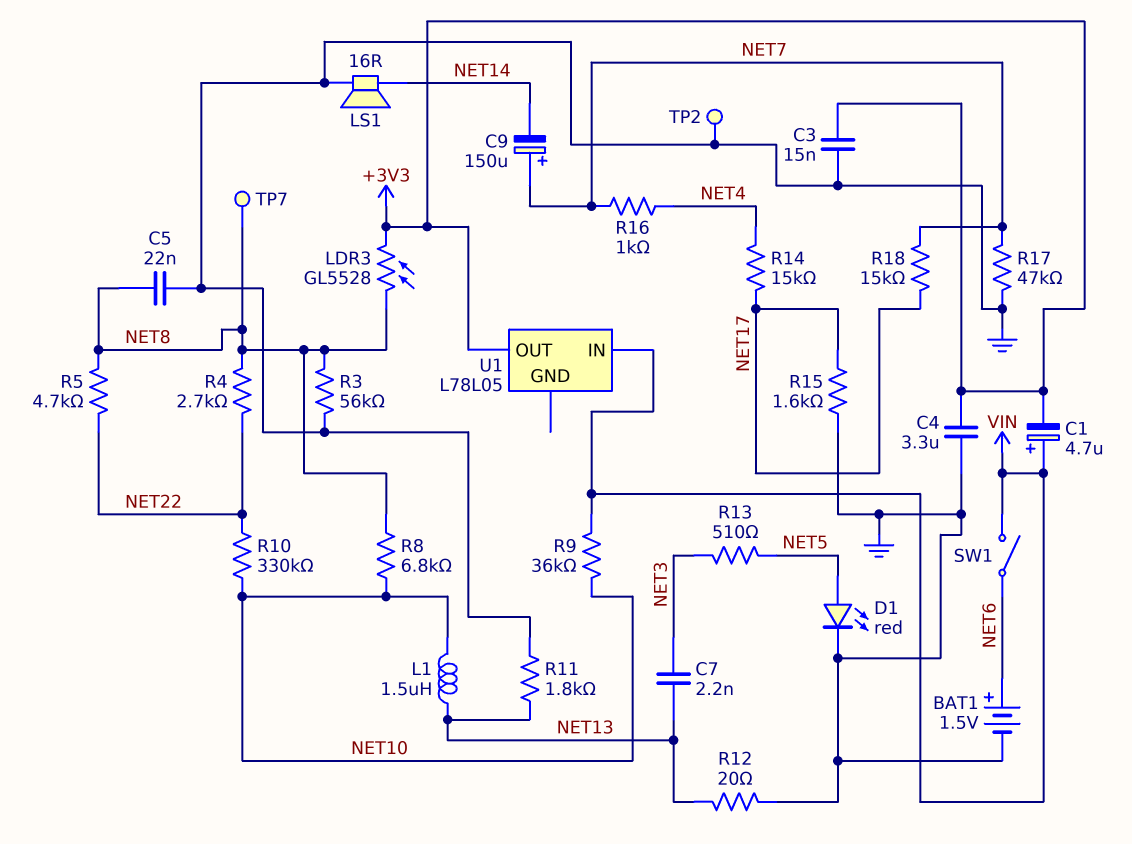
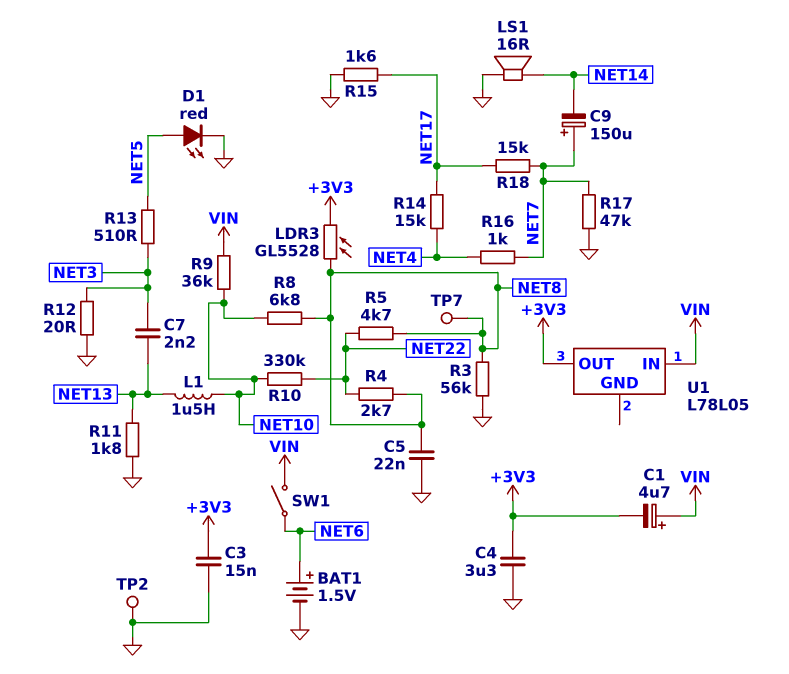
R12: 20 (GND, NET13) -> 20 (GND, NET3)

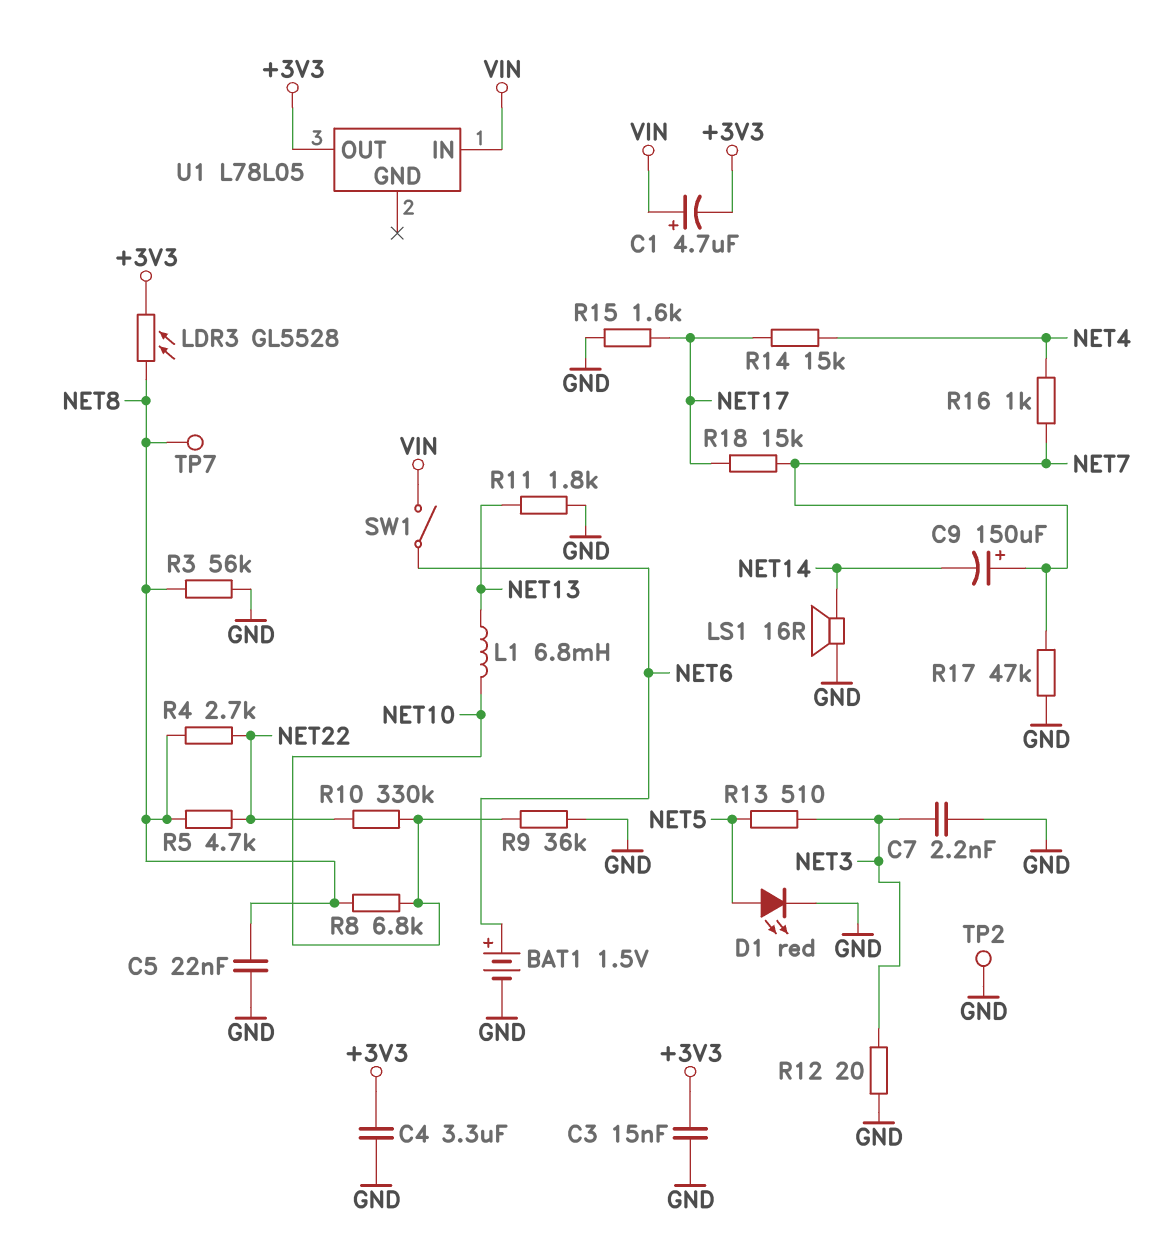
C7: 2.2nF (NET3, NET13) -> 2.2nF (GND, NET3)
L1: 1.5uH (NET10, NET13) -> 6.8mH (NET10, NET13)
R9: 36k (NET10, VIN) -> 36k (GND, NET10)

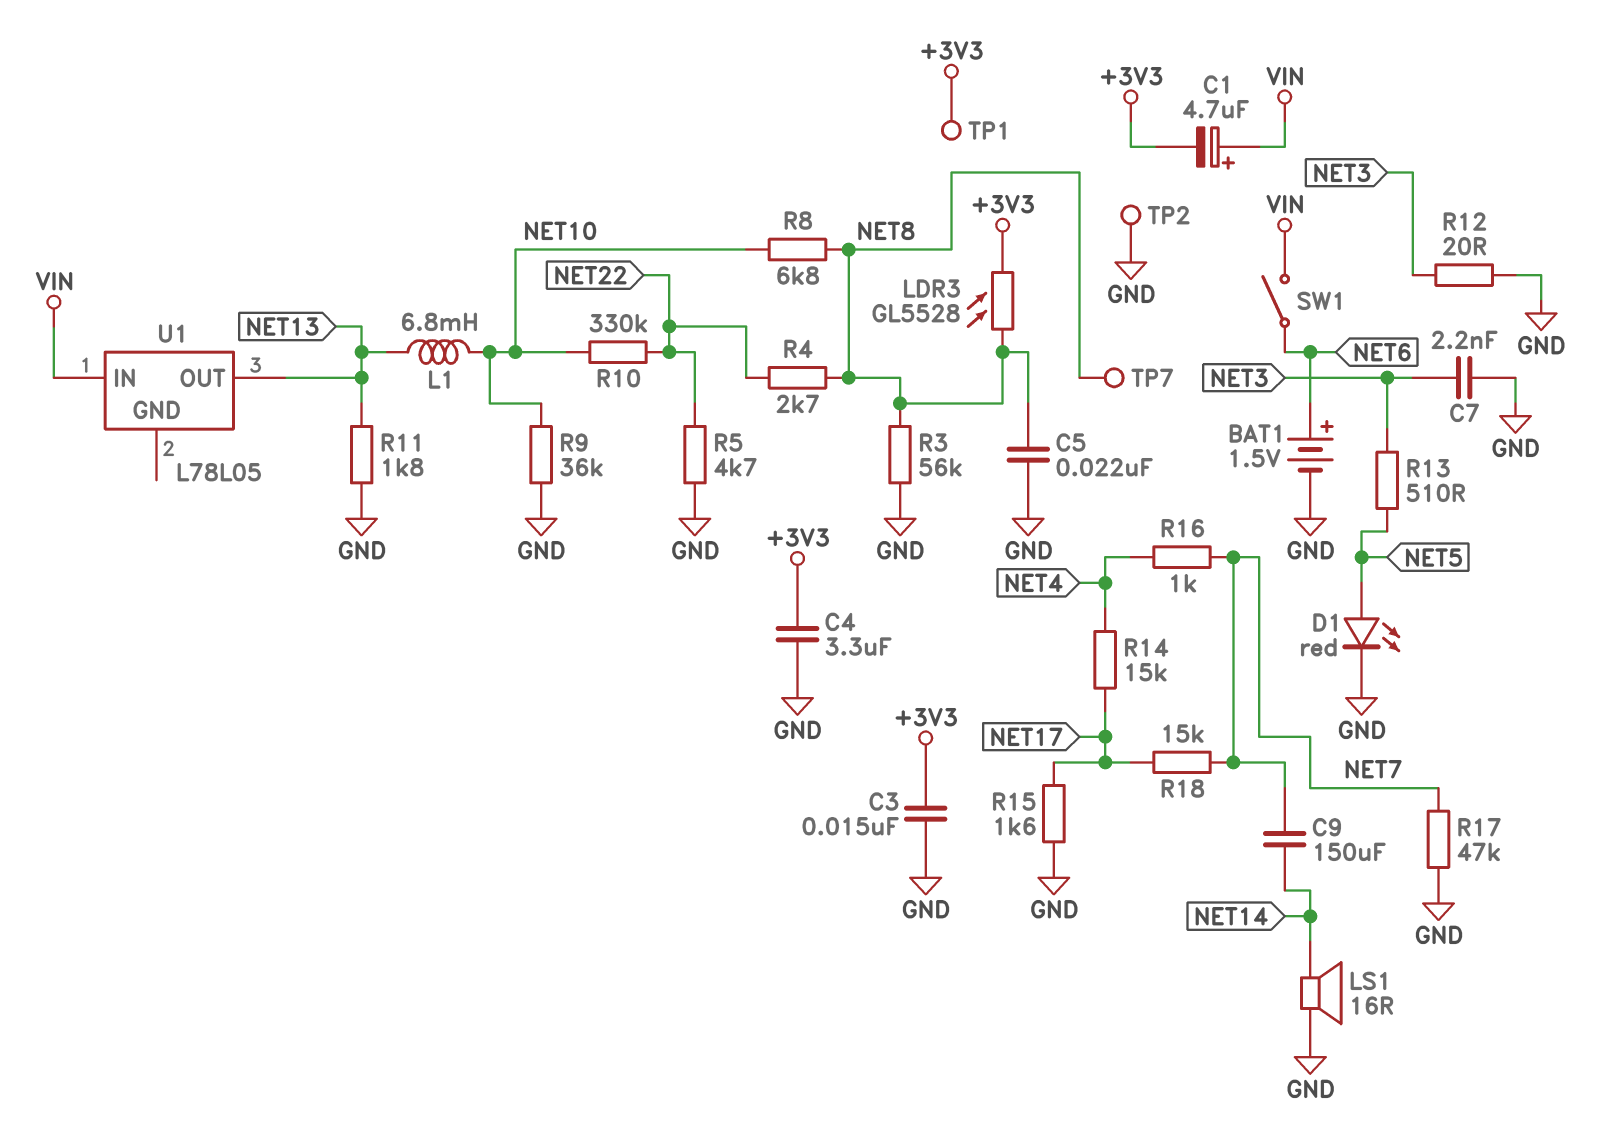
C9: 150uF (plus NET7, minus NET14) -> 150uF (NET7, NET14)
R5: 4.7k (NET8, NET22) -> 4.7k (GND, NET22)
TP1: none -> test point (+3V3)
U1 pin OUT: +3V3 -> NET13

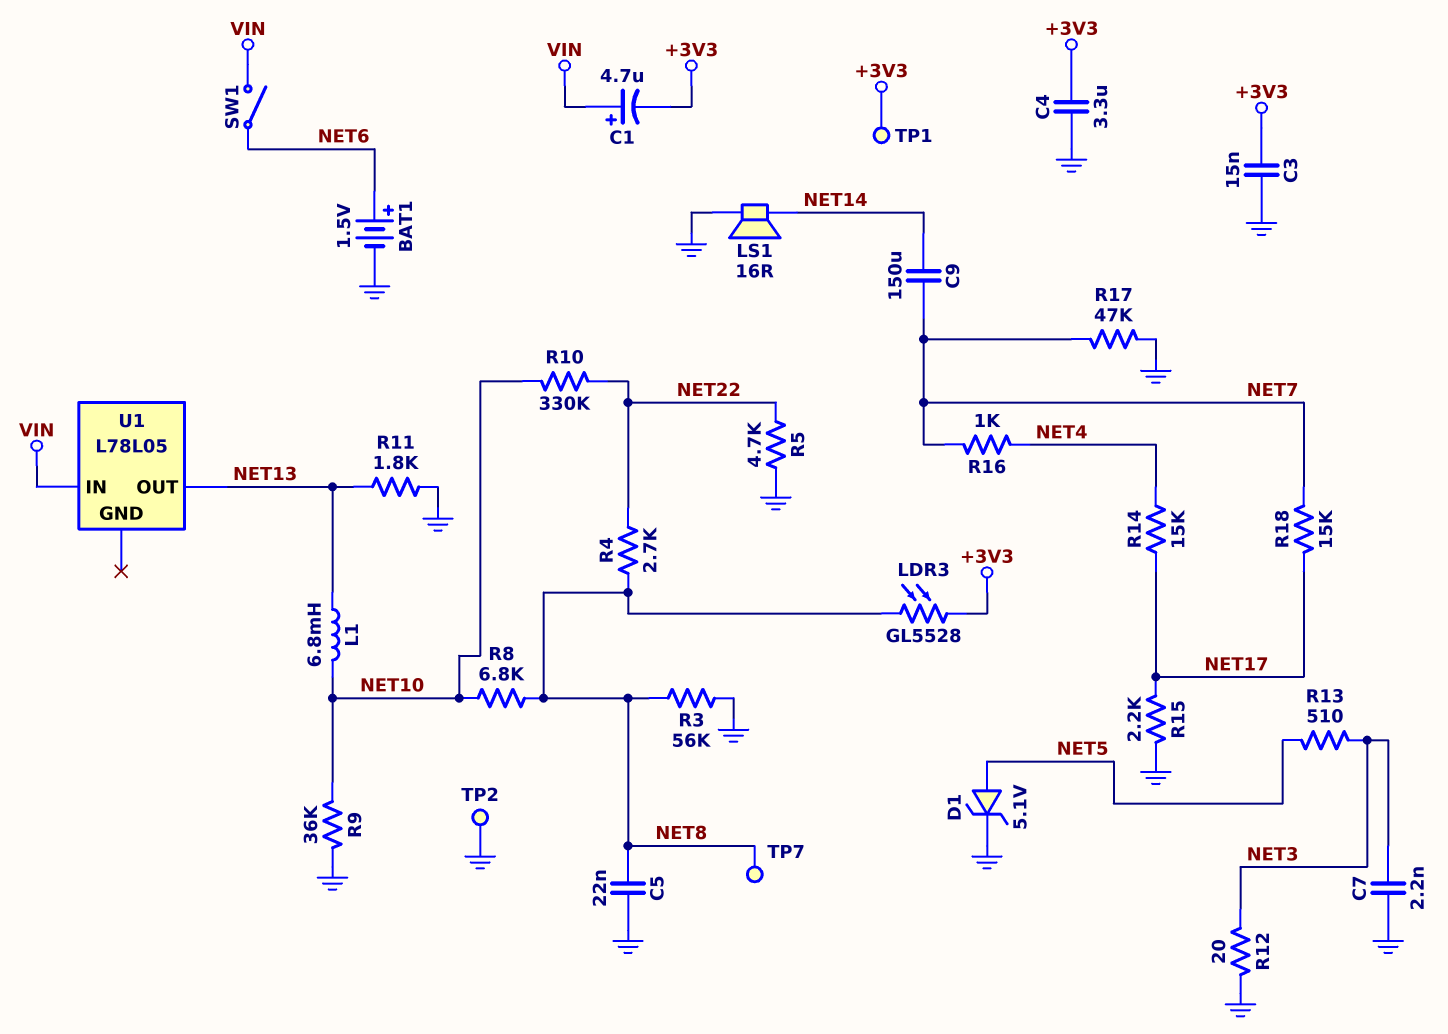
D1: LED red (A NET5, K GND) -> zener 5.1V (A NET5, K GND)
R15: 1.6k (GND, NET17) -> 2.2k (GND, NET17)

